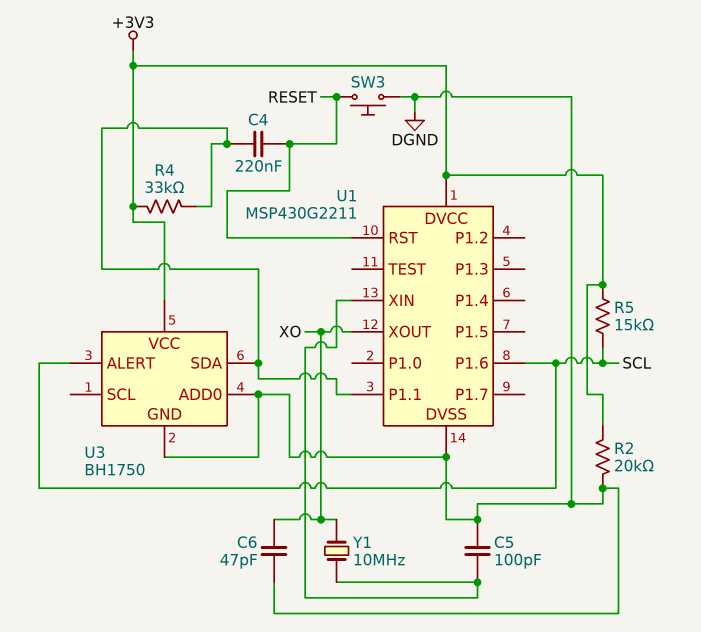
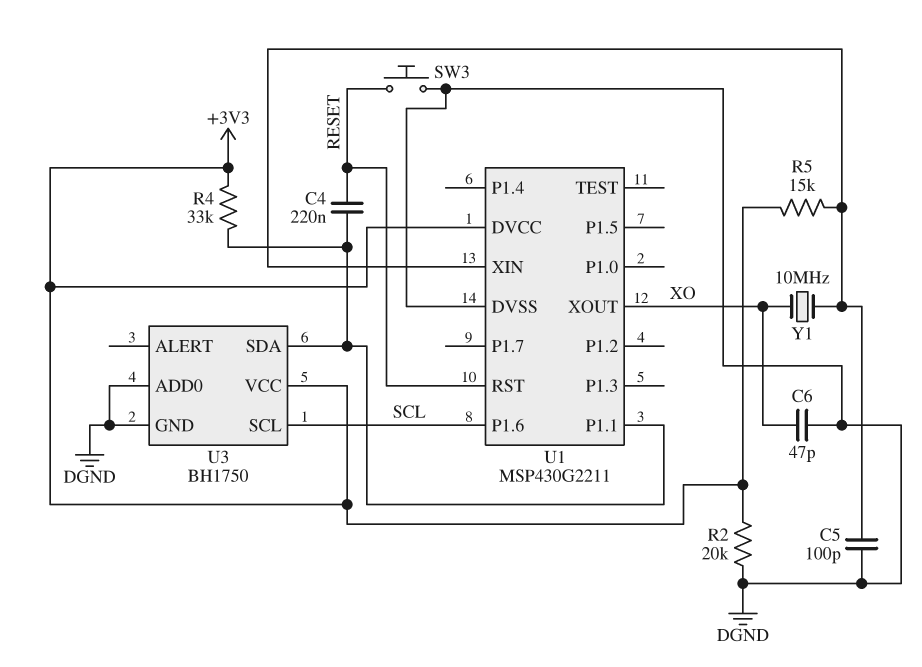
R5: 15k (+3V3, SCL) -> 15k (+3V3, U1/XIN)
U3 pin ALERT: SCL -> none
U3 pin SCL: none -> SCL

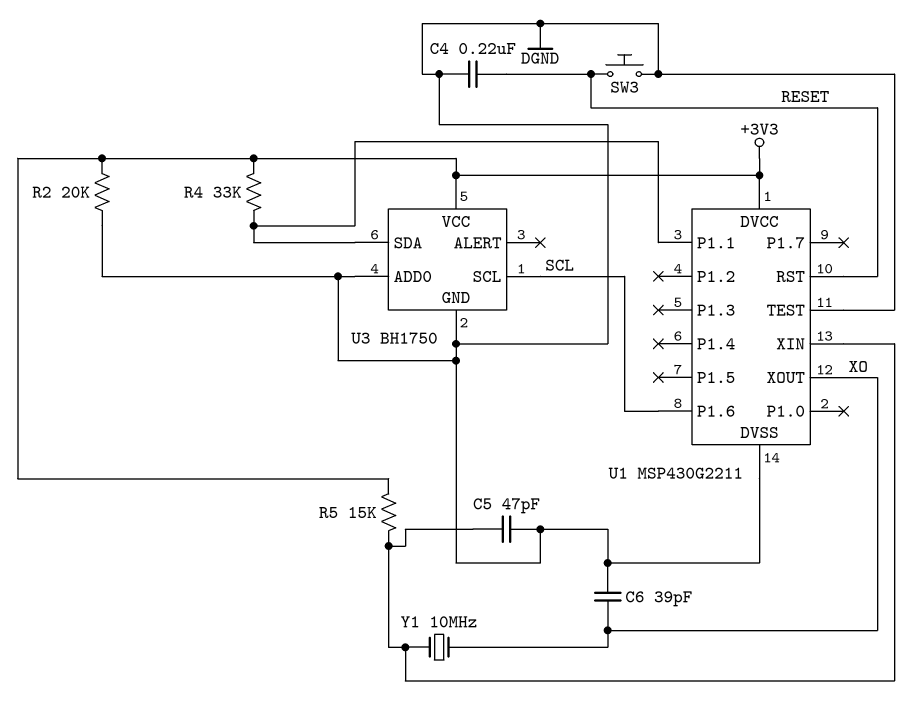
C4: 220nF (RESET, U1/P1.1) -> 220nF (DGND, RESET)
C5: 100pF (DGND, U1/XIN) -> 47pF (DGND, U1/XIN)
C6: 47pF (DGND, XO) -> 39pF (DGND, XO)
U1 pin TEST: none -> DGND

